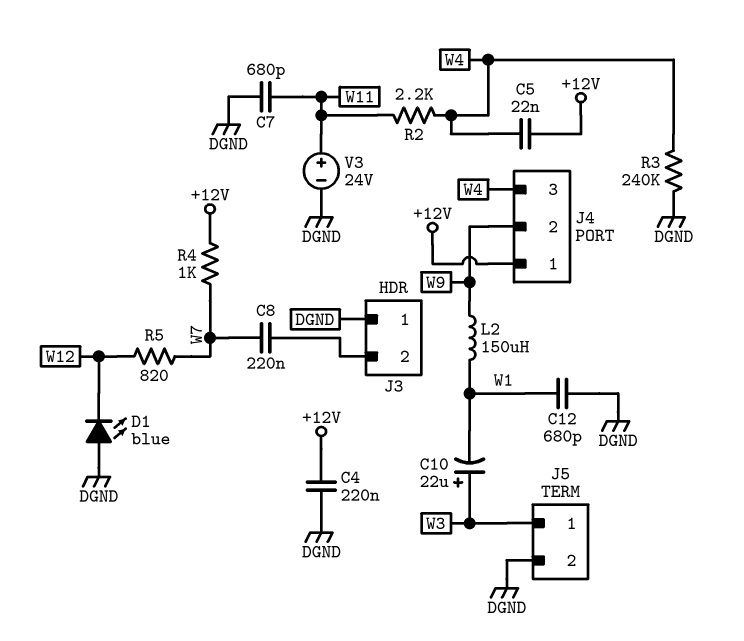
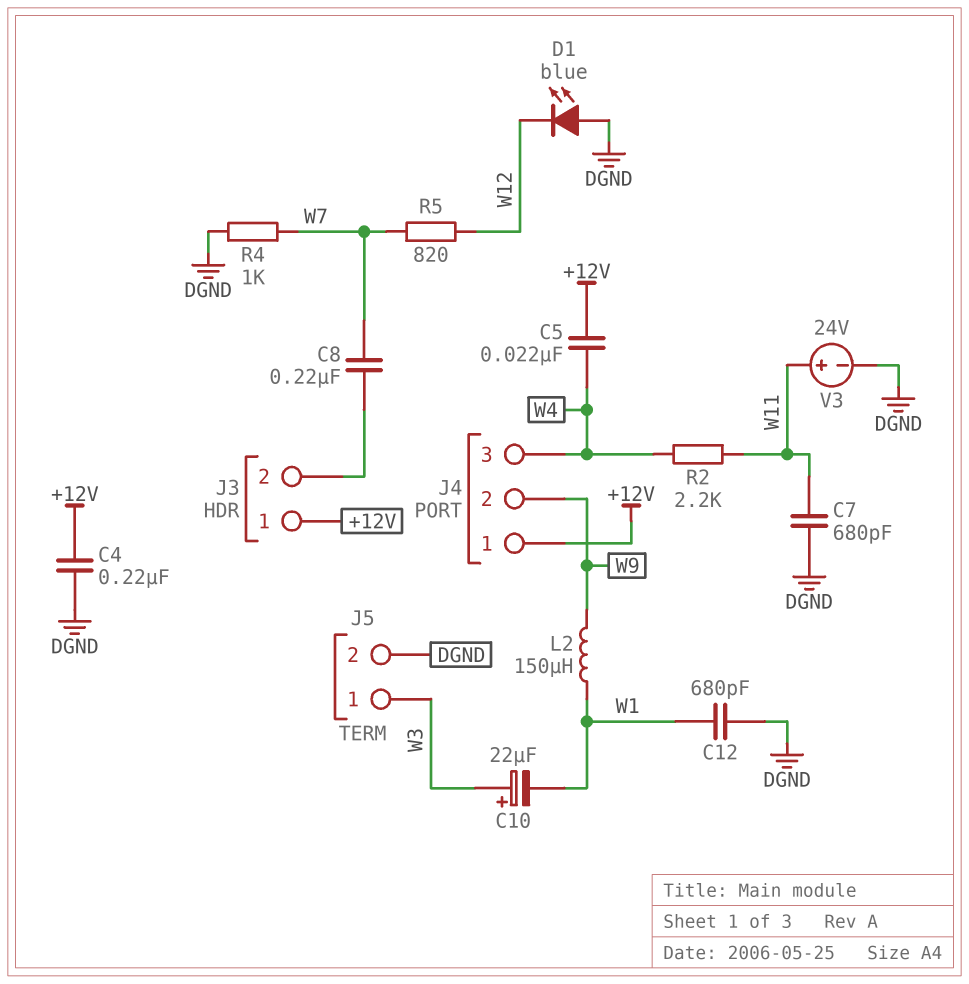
J3 pin 1: DGND -> +12V
R3: 240k (DGND, W4) -> none
R4: 1k (+12V, W7) -> 1k (DGND, W7)

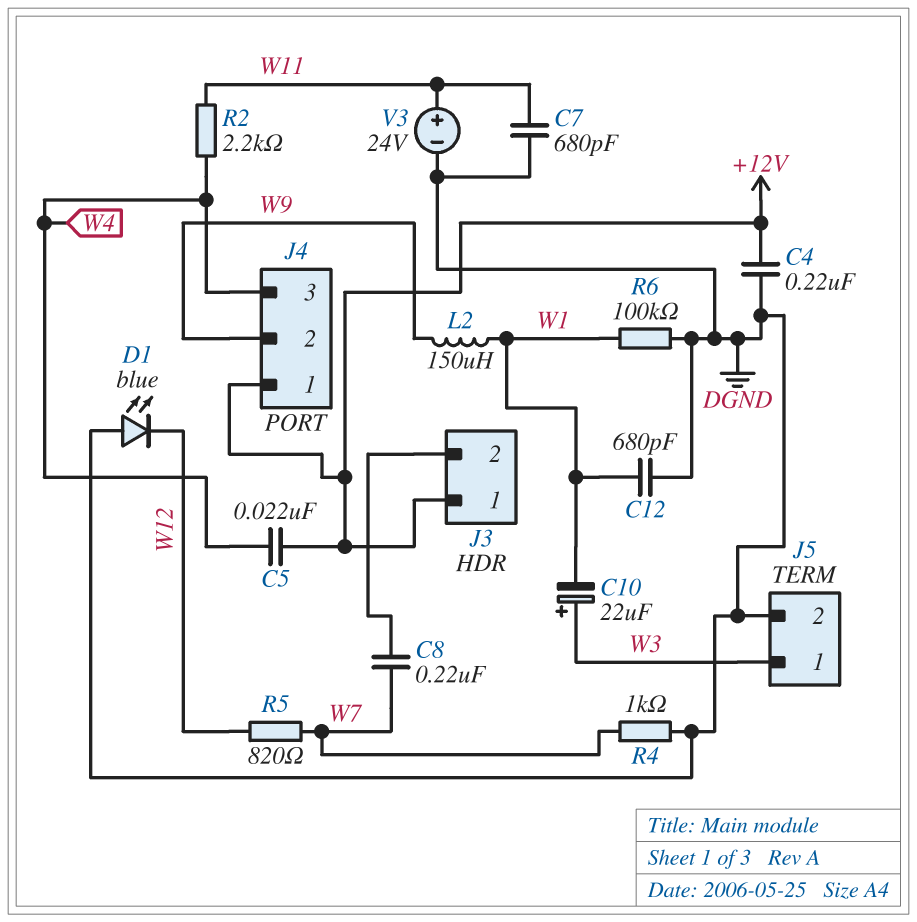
R6: none -> 100k (DGND, W1)

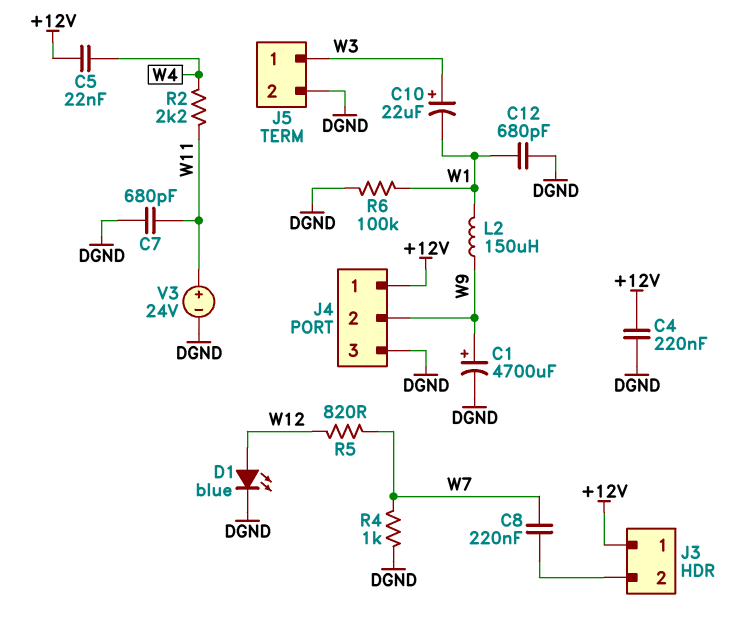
C1: none -> 4700uF (plus W9, minus DGND)
D1: LED blue (A DGND, K W12) -> LED blue (A W12, K DGND)
J4 pin 3: W4 -> DGND

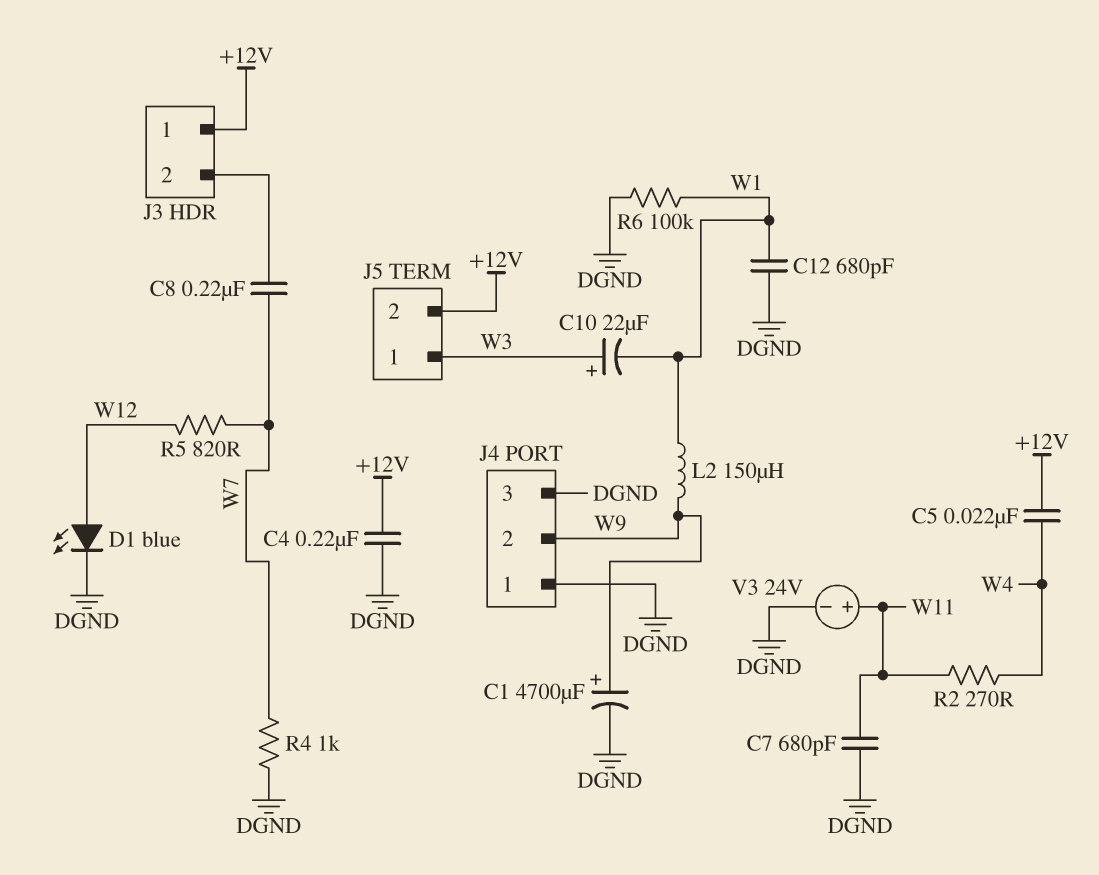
J4 pin 1: +12V -> DGND
J5 pin 2: DGND -> +12V
R2: 2.2k (W4, W11) -> 270 (W4, W11)

